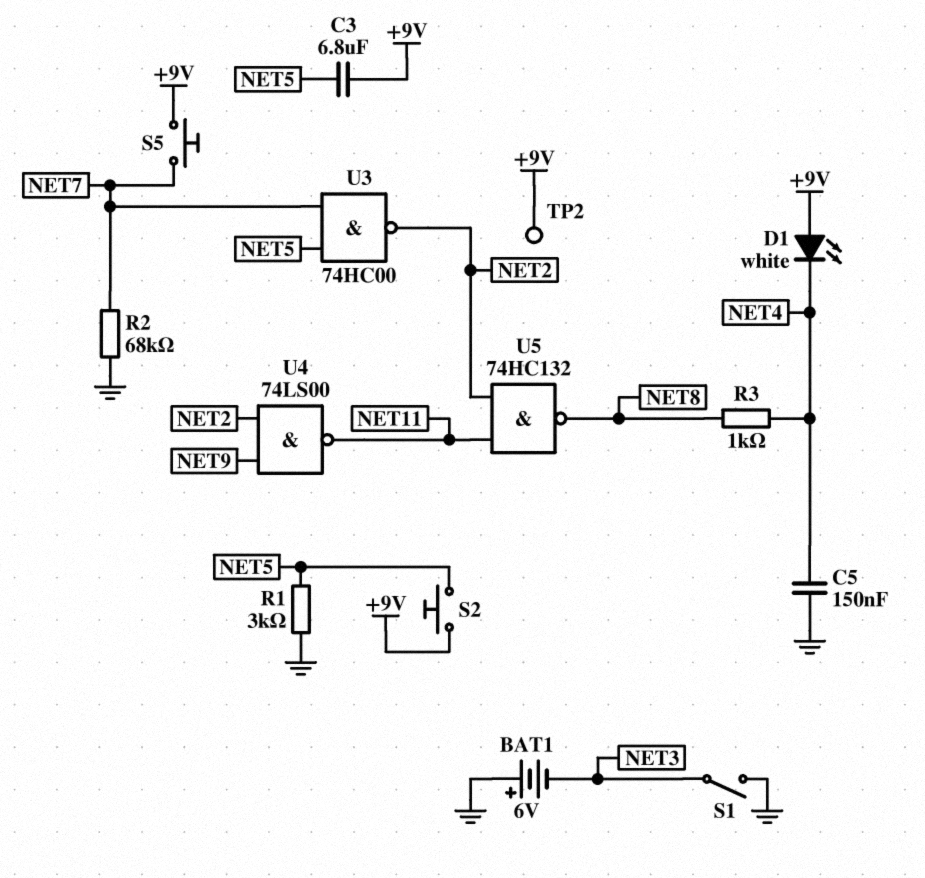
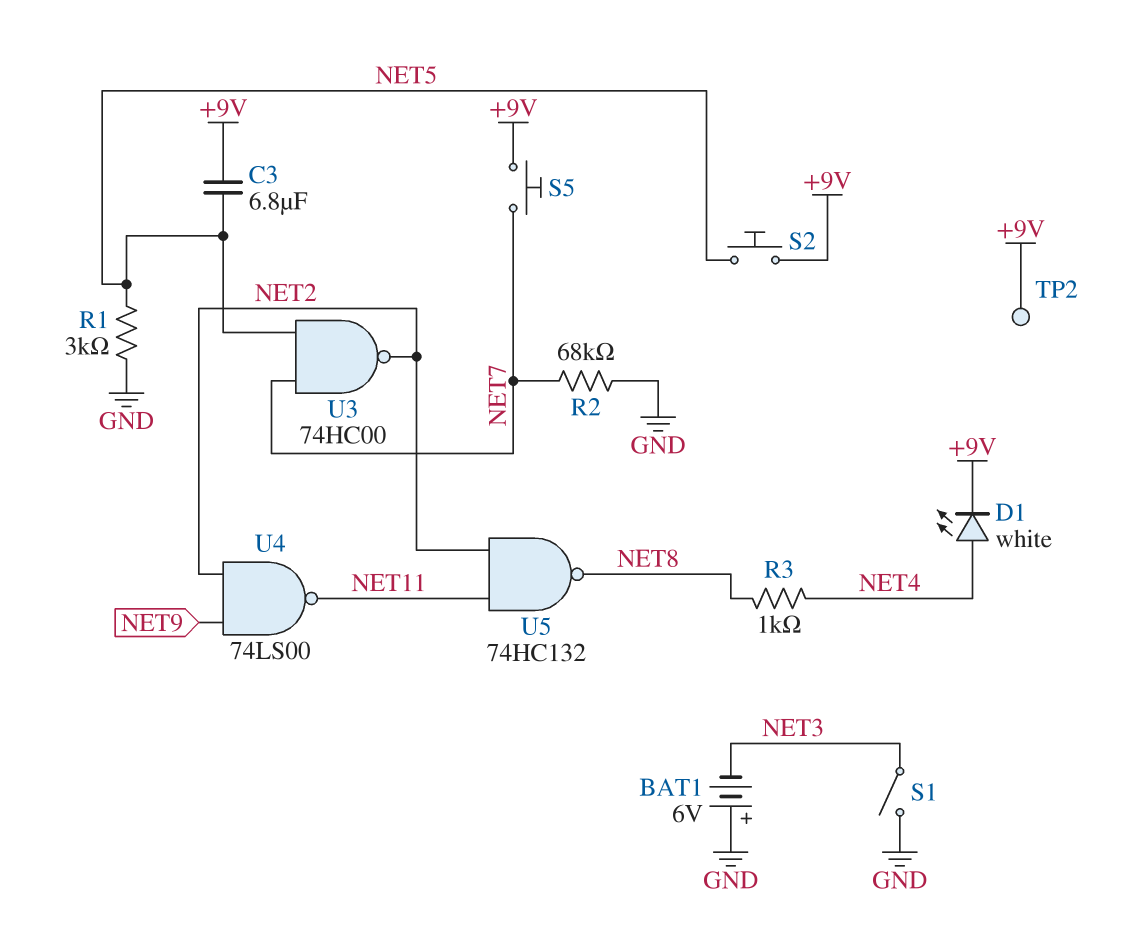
C5: 150nF (GND, NET4) -> none
D1: LED white (A +9V, K NET4) -> LED white (A NET4, K +9V)

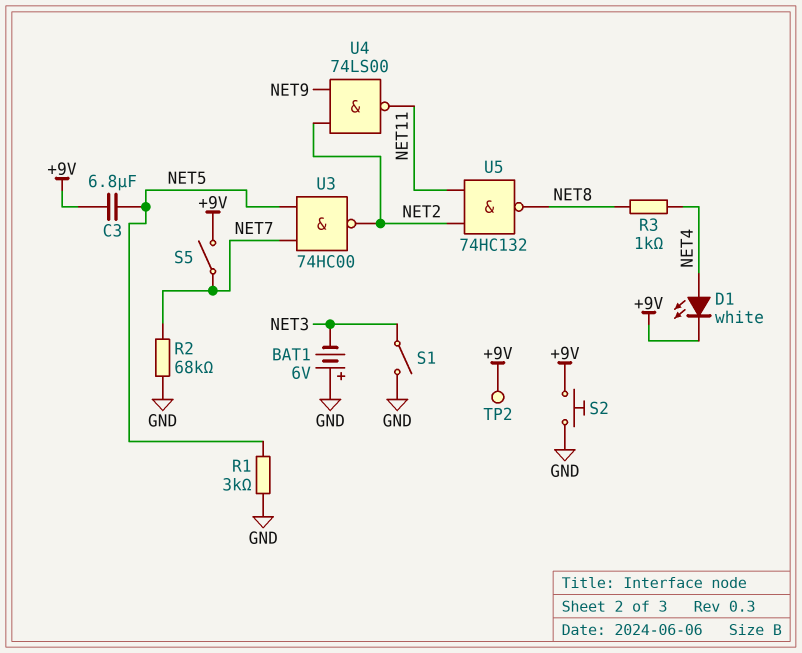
S2: button (+9V, NET5) -> button (+9V, GND)
S5: button (+9V, NET7) -> switch (+9V, NET7)

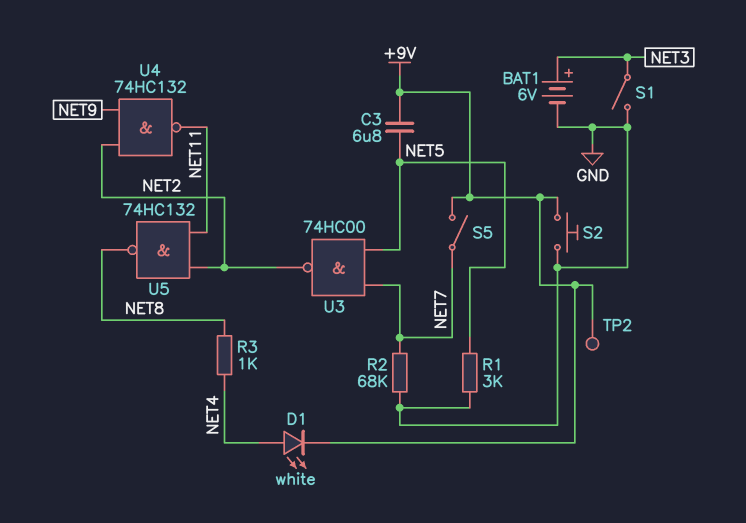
BAT1: 6V (plus GND, minus NET3) -> 6V (plus NET3, minus GND)
U4: NAND 74LS00 (in NET2, in NET9, out NET11) -> NAND 74HC132 (in NET2, in NET9, out NET11)

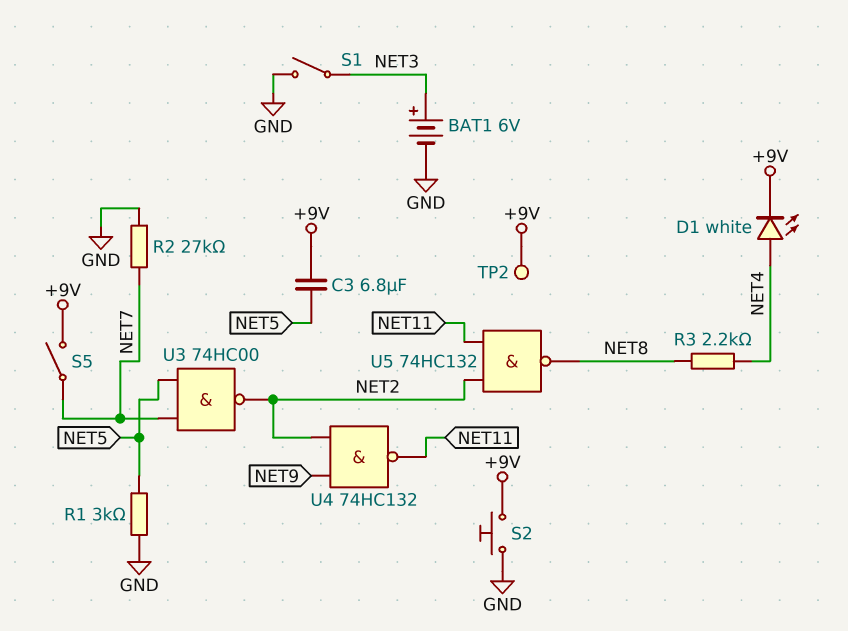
R2: 68k (GND, NET7) -> 27k (GND, NET7)
R3: 1k (NET4, NET8) -> 2.2k (NET4, NET8)

